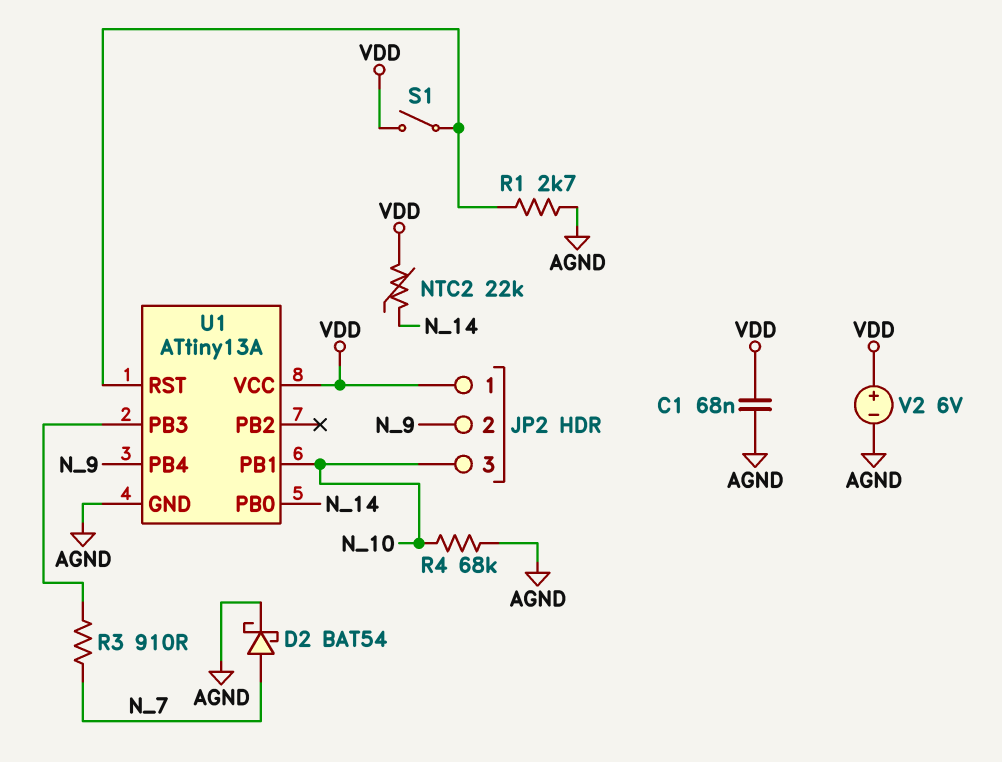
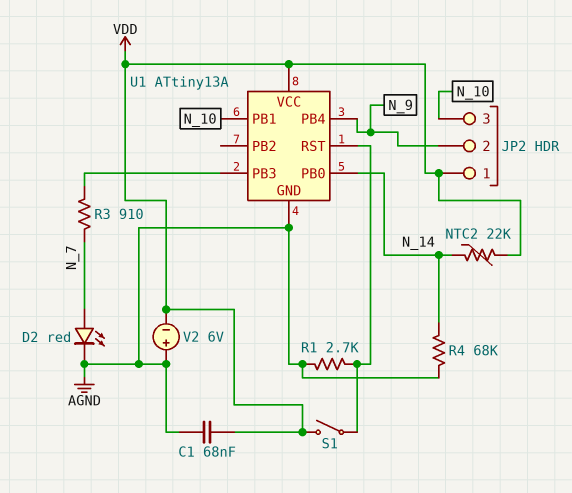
D2: schottky BAT54 (A N_7, K AGND) -> LED red (A N_7, K AGND)
R4: 68k (AGND, N_10) -> 68k (AGND, N_14)
V2: 6V (plus VDD, minus AGND) -> 6V (plus AGND, minus VDD)

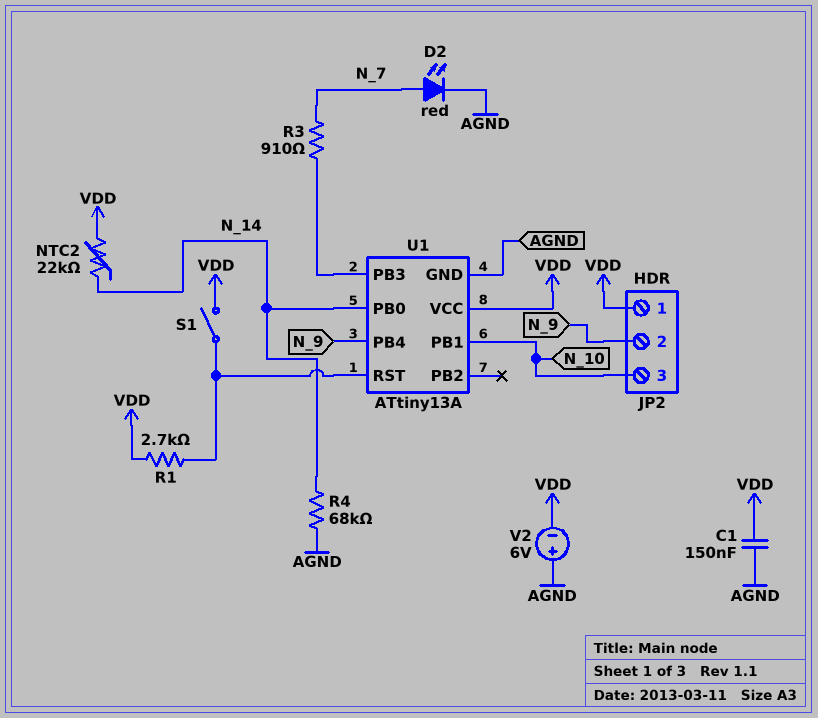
C1: 68nF (AGND, VDD) -> 150nF (AGND, VDD)
R1: 2.7k (AGND, U1/RST) -> 2.7k (U1/RST, VDD)

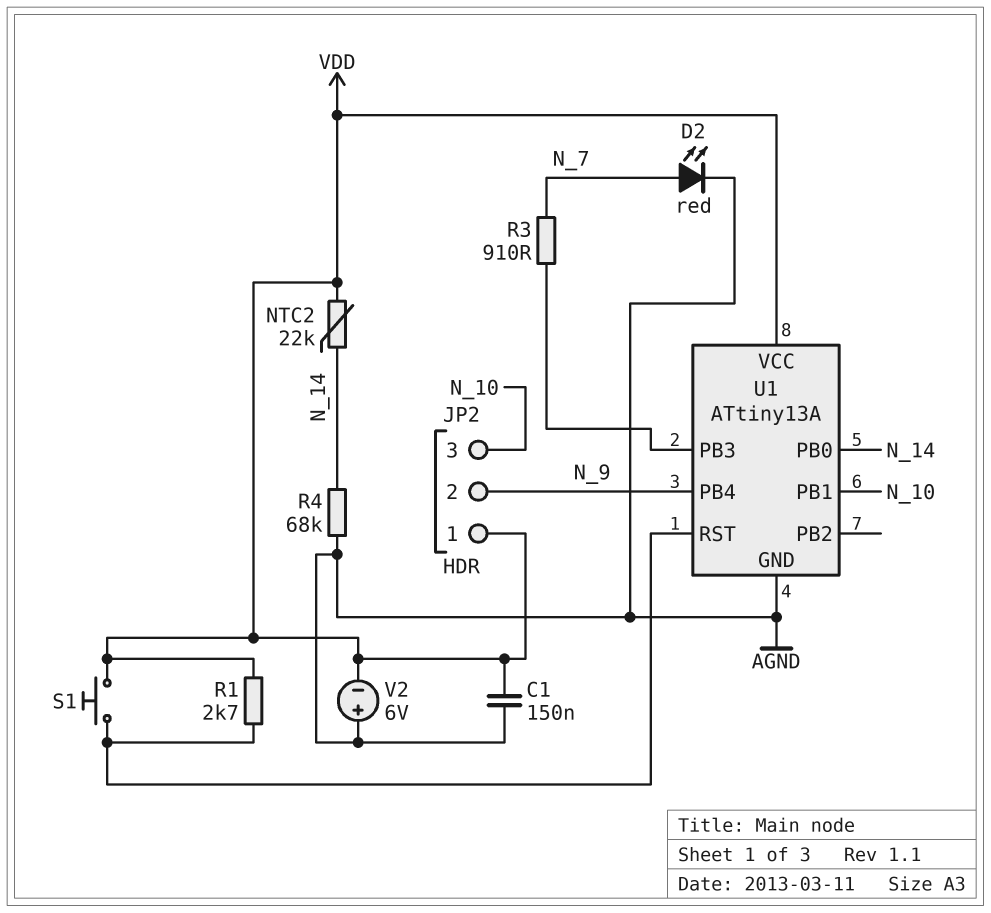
S1: switch (U1/RST, VDD) -> button (U1/RST, VDD)

